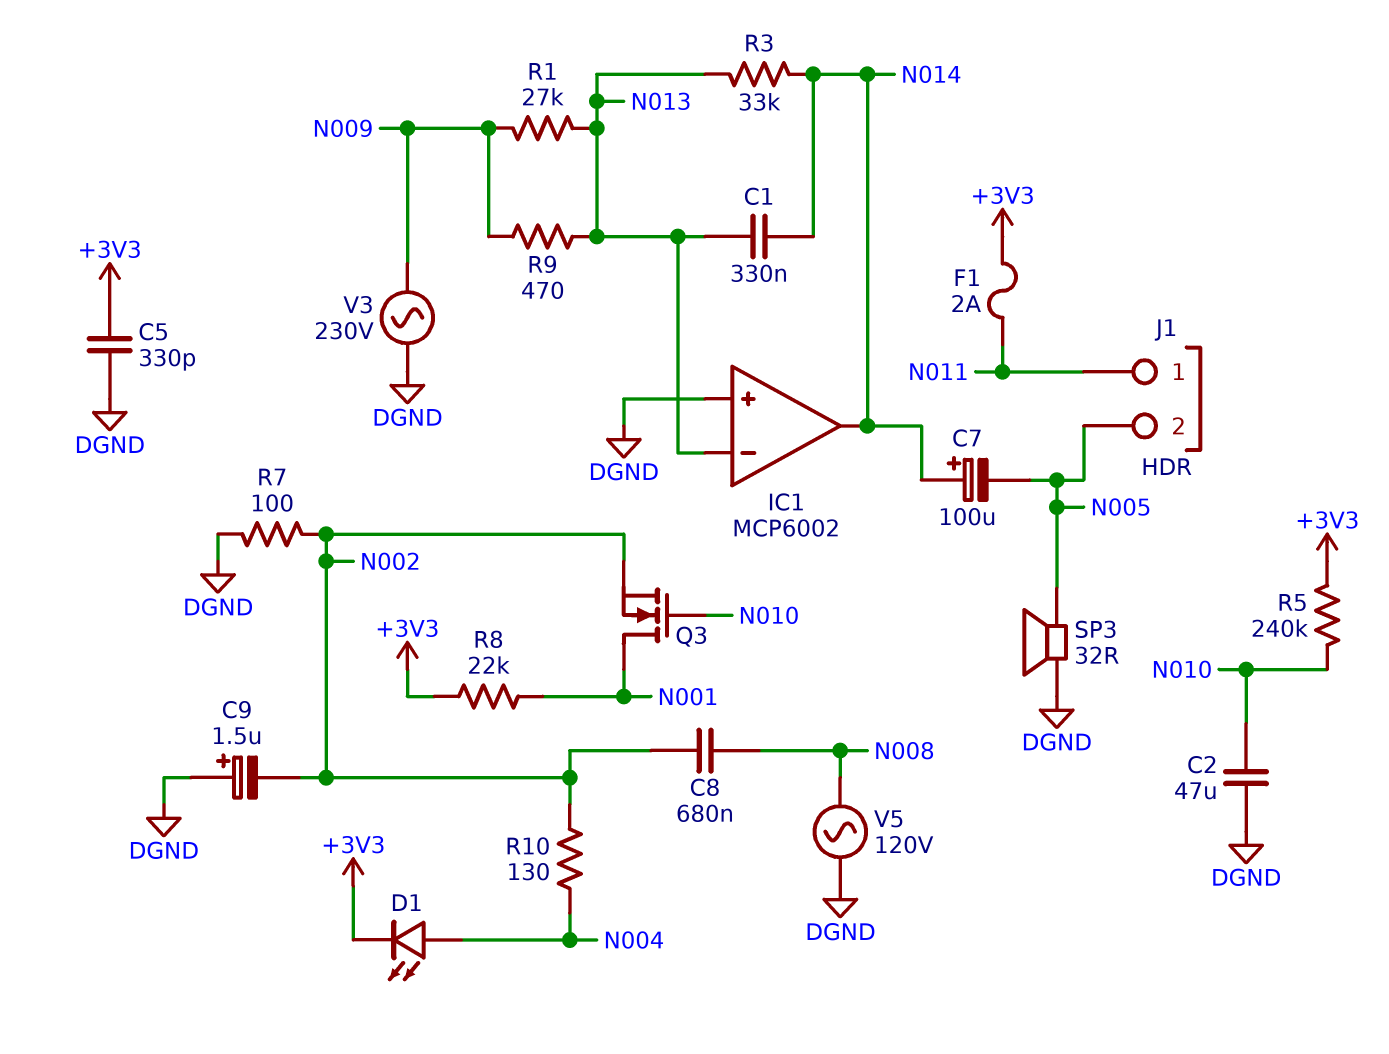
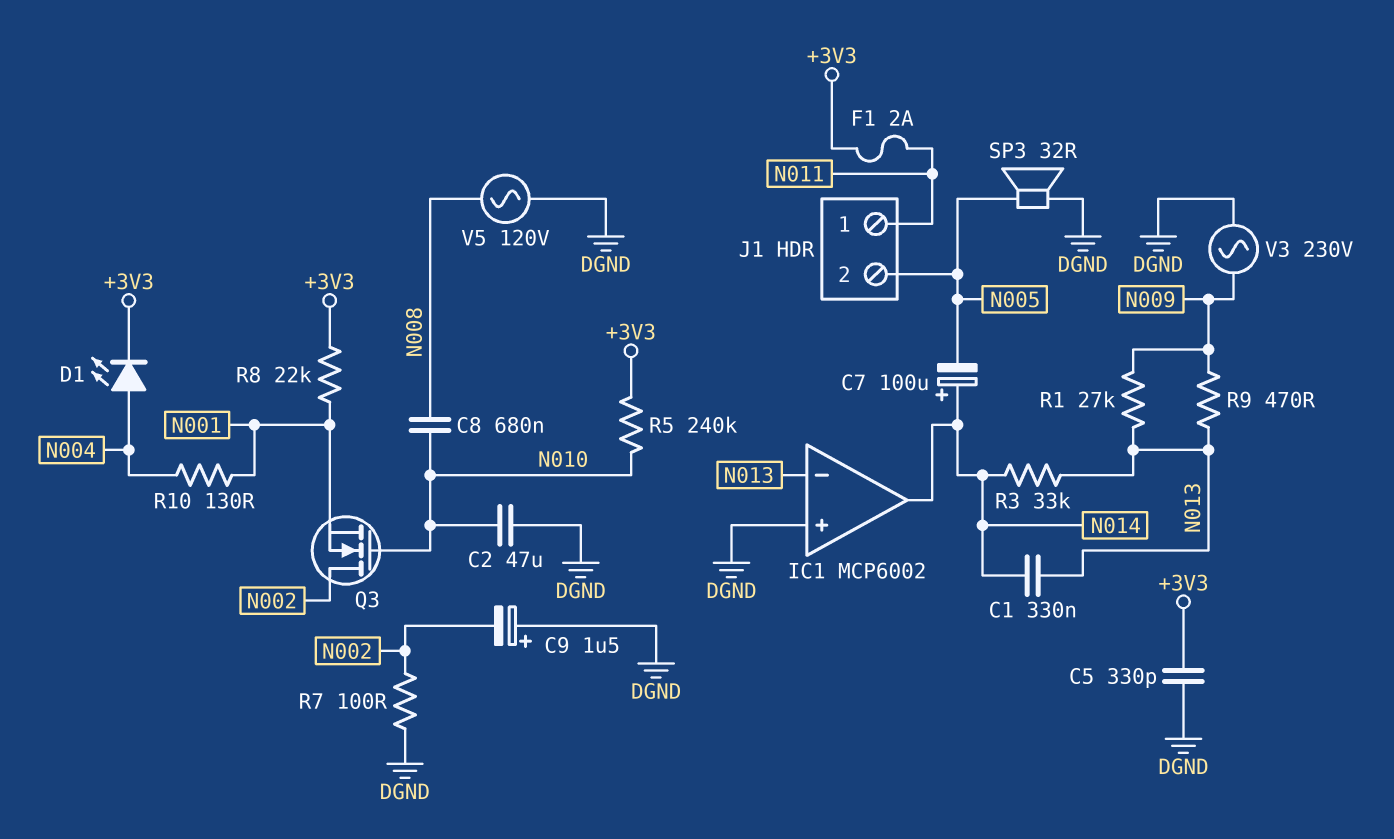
C8: 680nF (N002, N008) -> 680nF (N008, N010)
Q3: NMOS (G N010, D N001, S N002) -> NMOS (G N010, D N002, S N001)
R10: 130 (N002, N004) -> 130 (N001, N004)

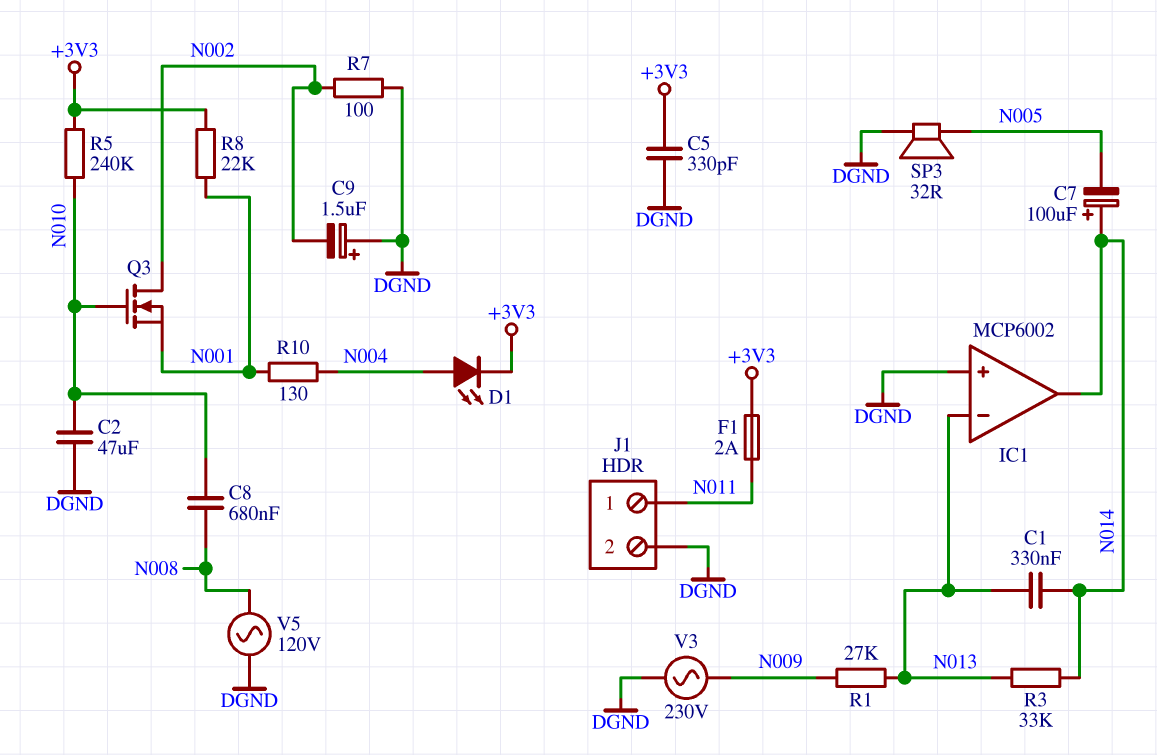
J1 pin 2: N005 -> DGND
R9: 470 (N009, N013) -> none

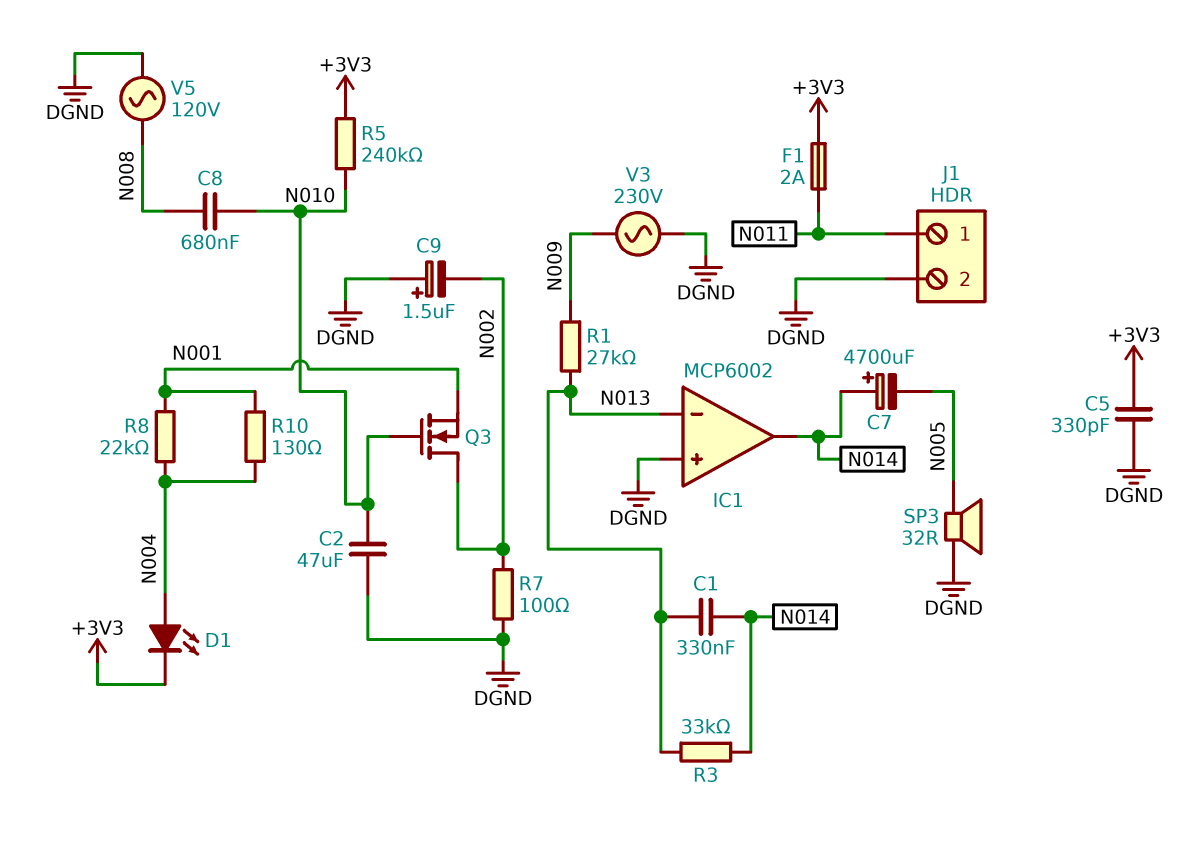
C7: 100uF (plus N014, minus N005) -> 4700uF (plus N014, minus N005)
R8: 22k (+3V3, N001) -> 22k (N001, N004)

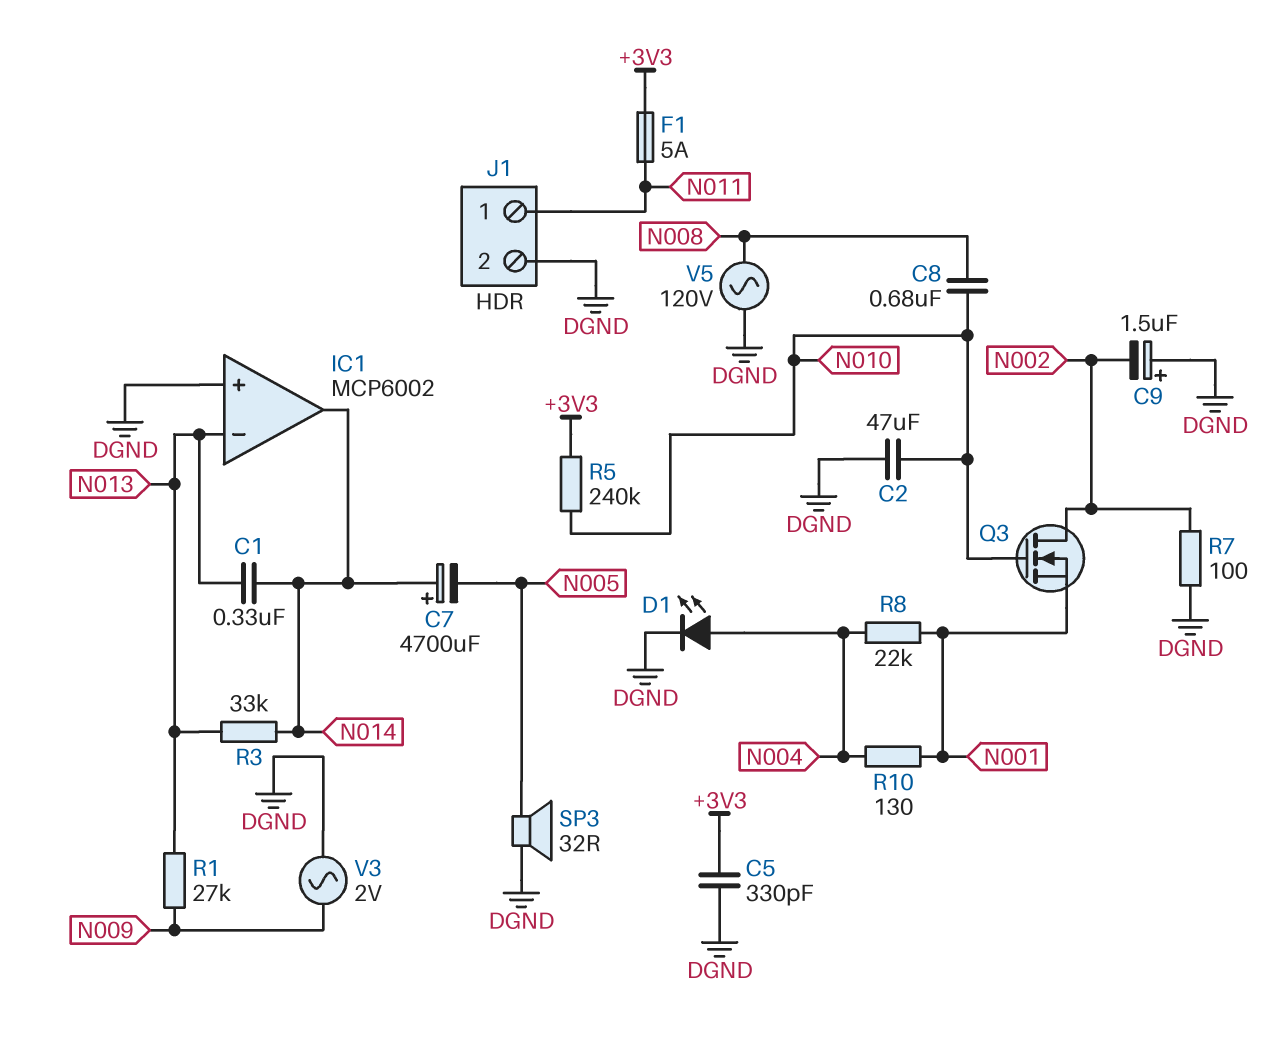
D1: LED (A N004, K +3V3) -> LED (A N004, K DGND)
F1: 2A (+3V3, N011) -> 5A (+3V3, N011)
V3: AC 230V (DGND, N009) -> AC 2V (DGND, N009)

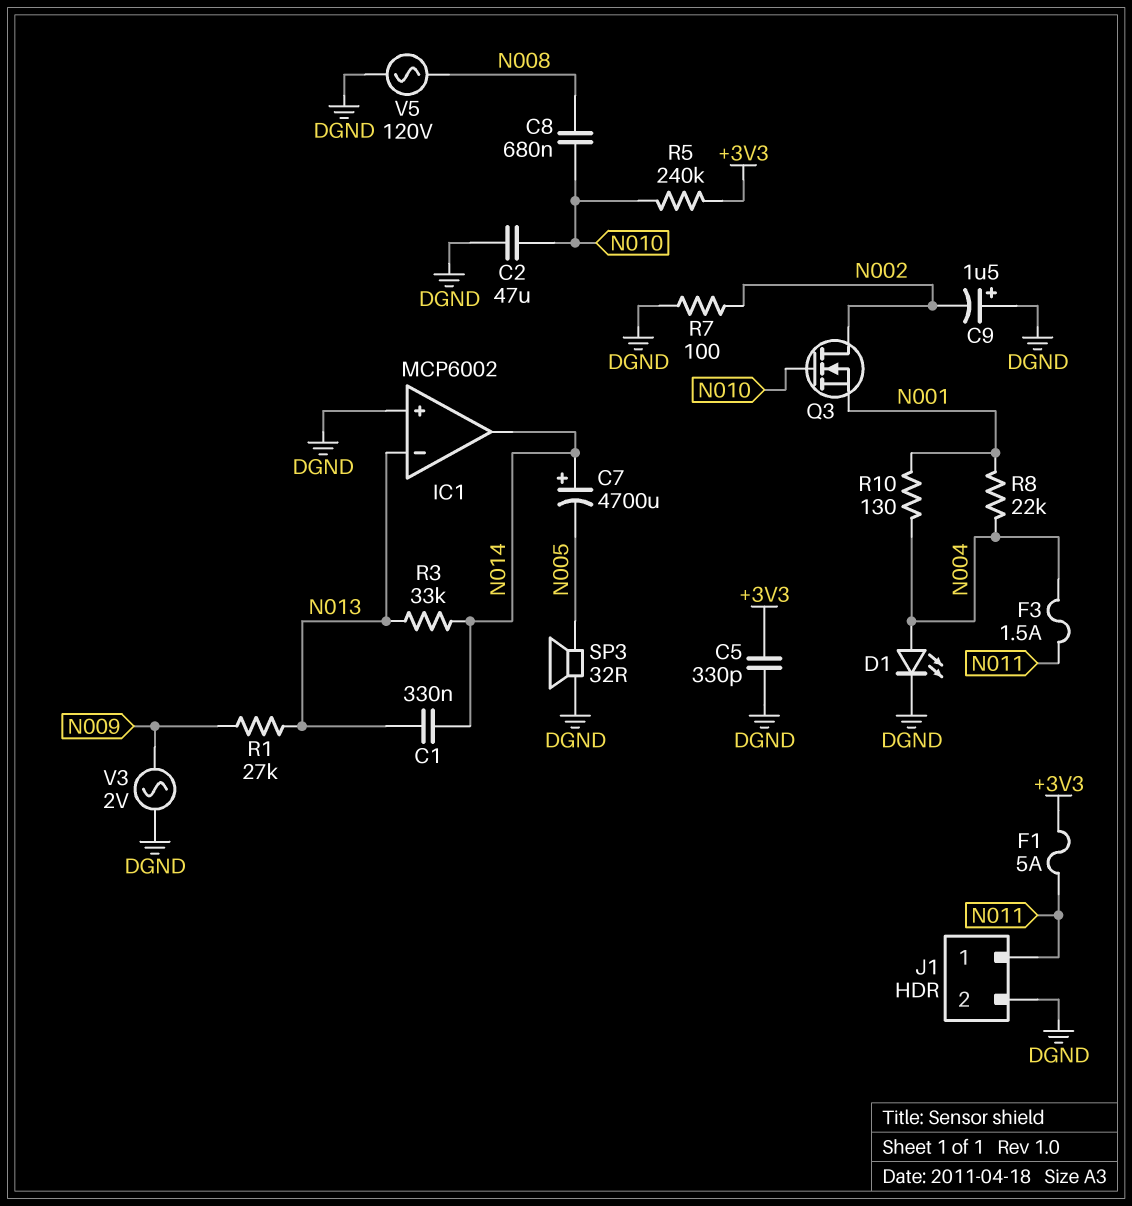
F3: none -> 1.5A (N004, N011)

